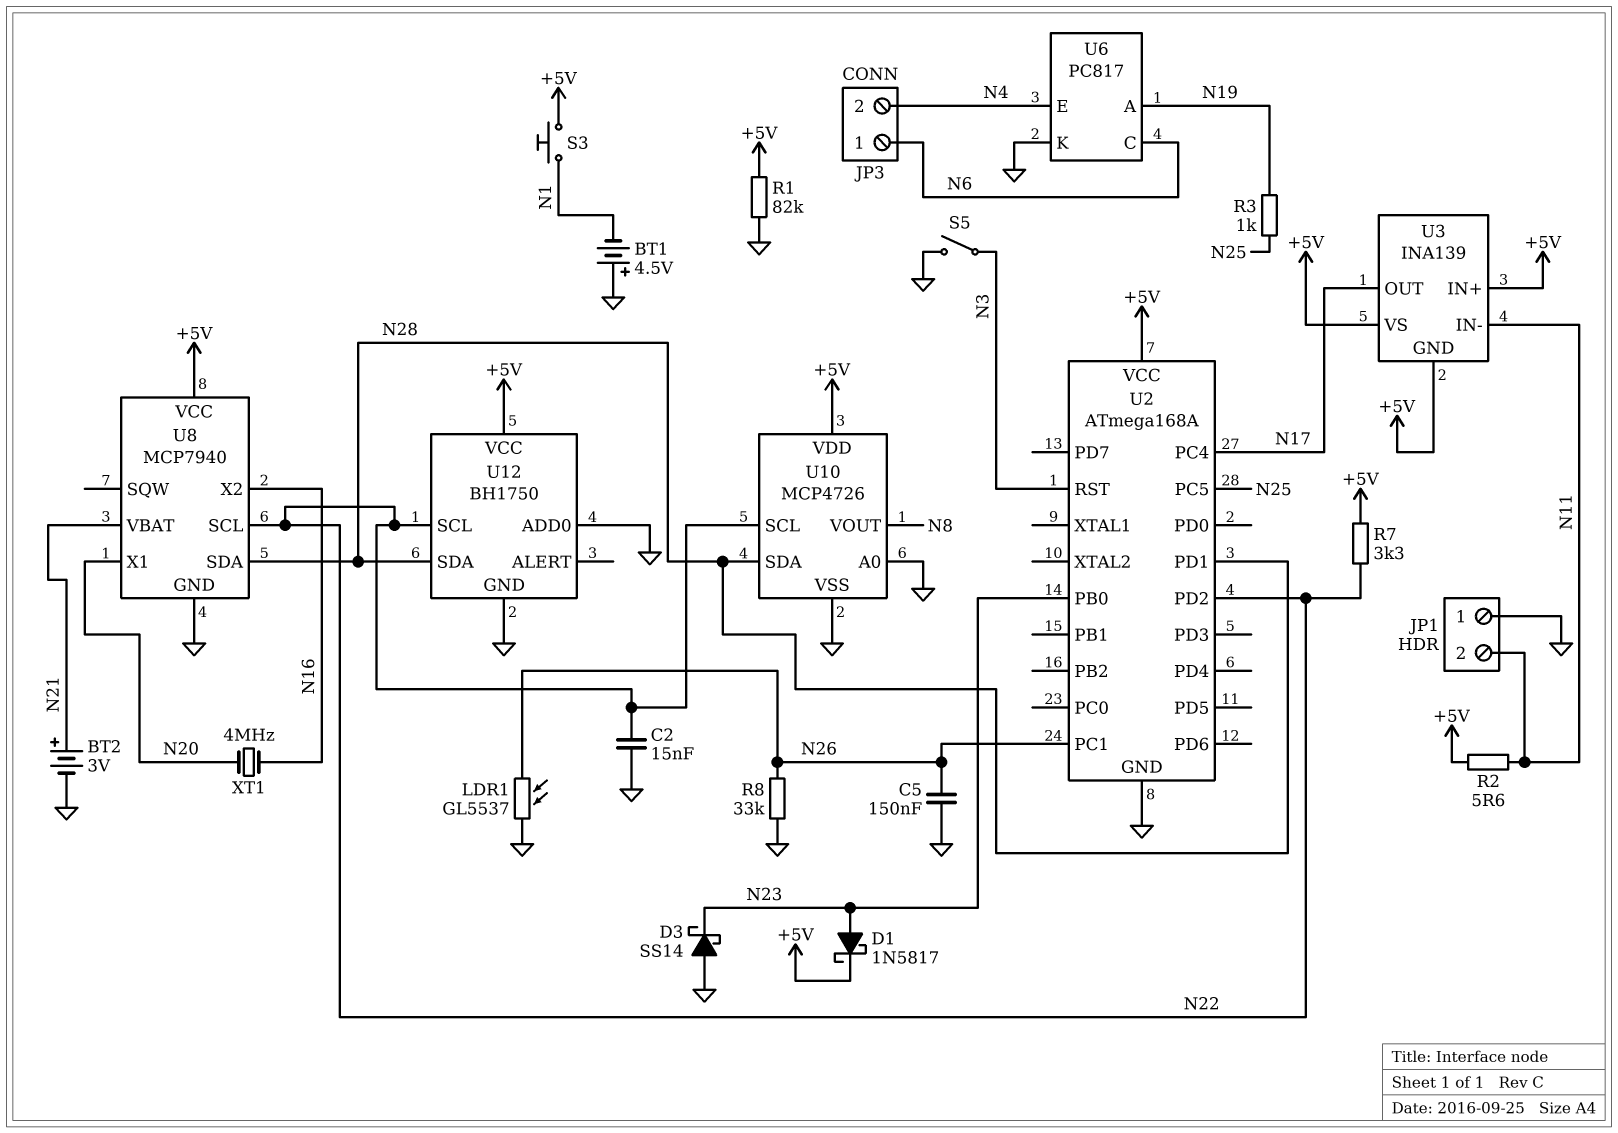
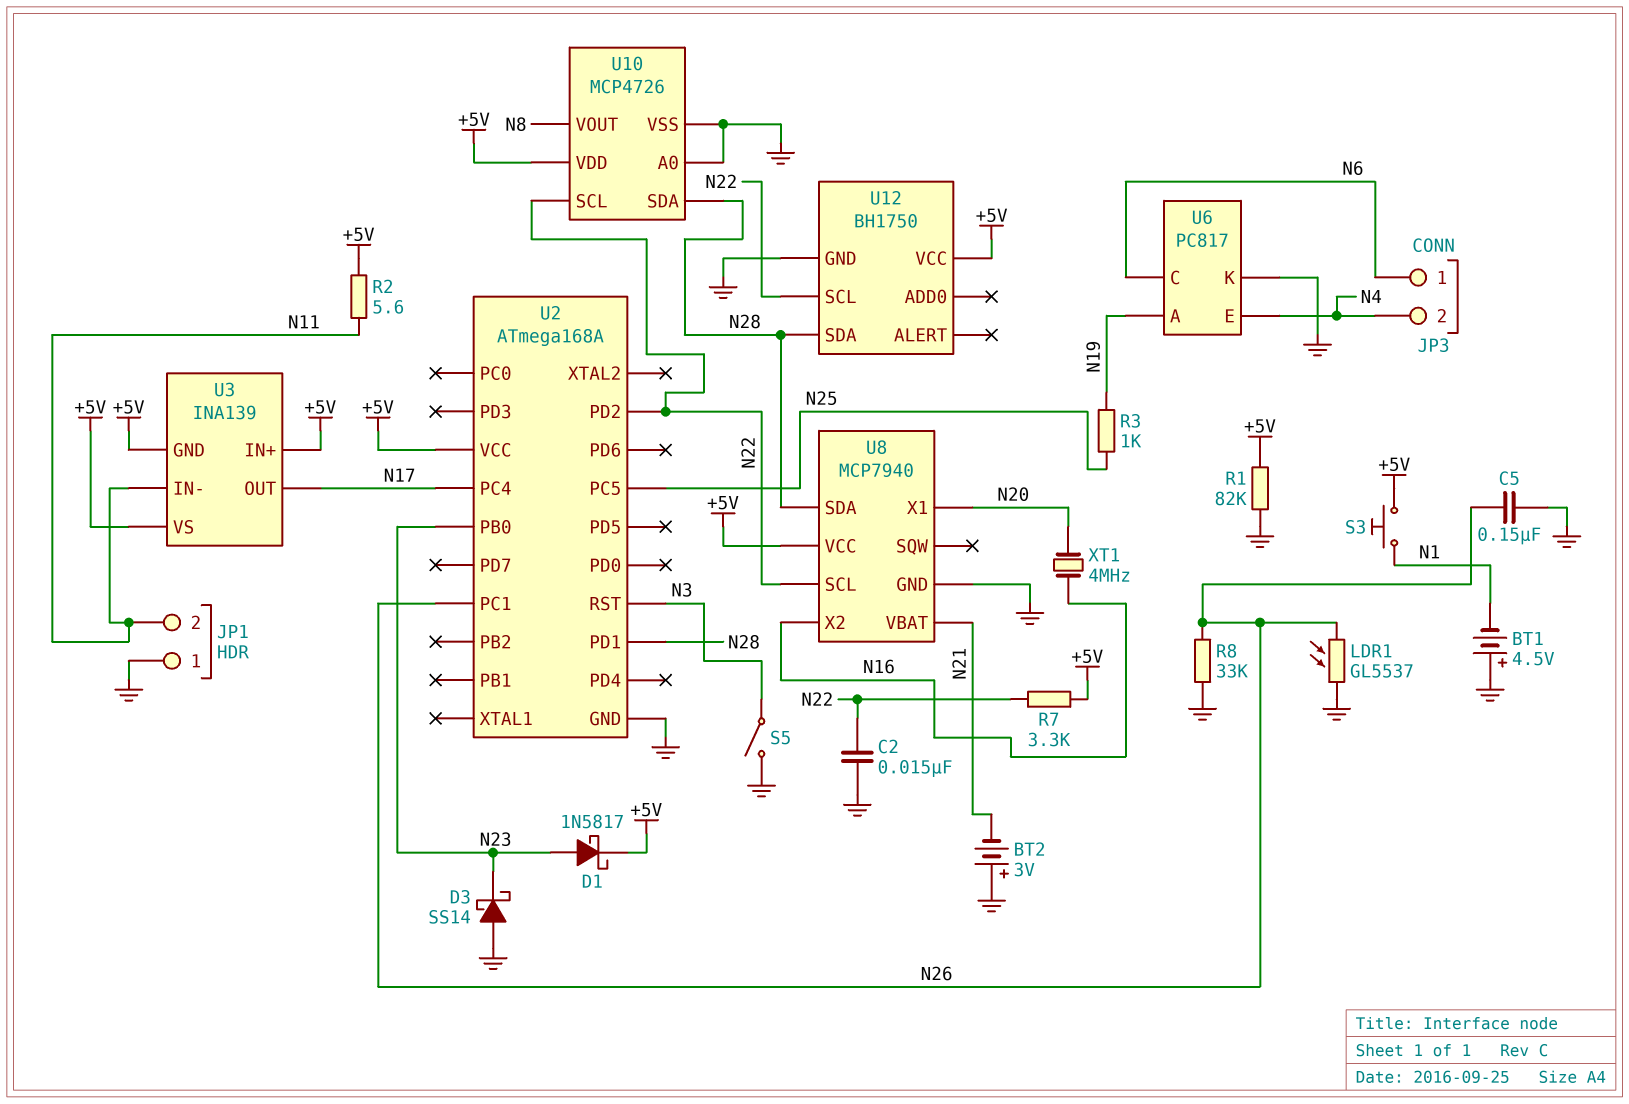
BT2: 3V (plus N21, minus GND) -> 3V (plus GND, minus N21)
U12 pin ADD0: GND -> none

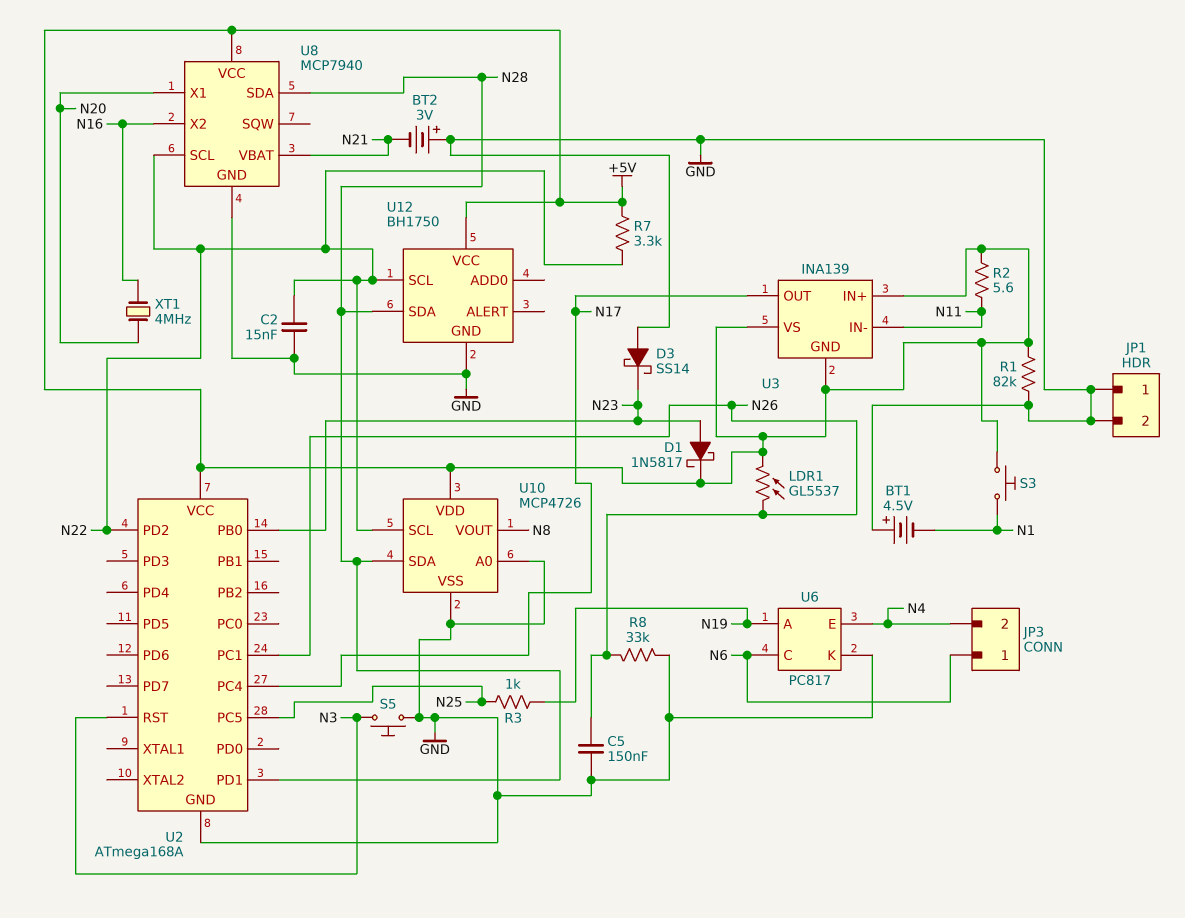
JP1 pin 2: N11 -> GND
LDR1: GL5537 (GND, N26) -> GL5537 (+5V, N26)
S5: switch (GND, N3) -> button (GND, N3)

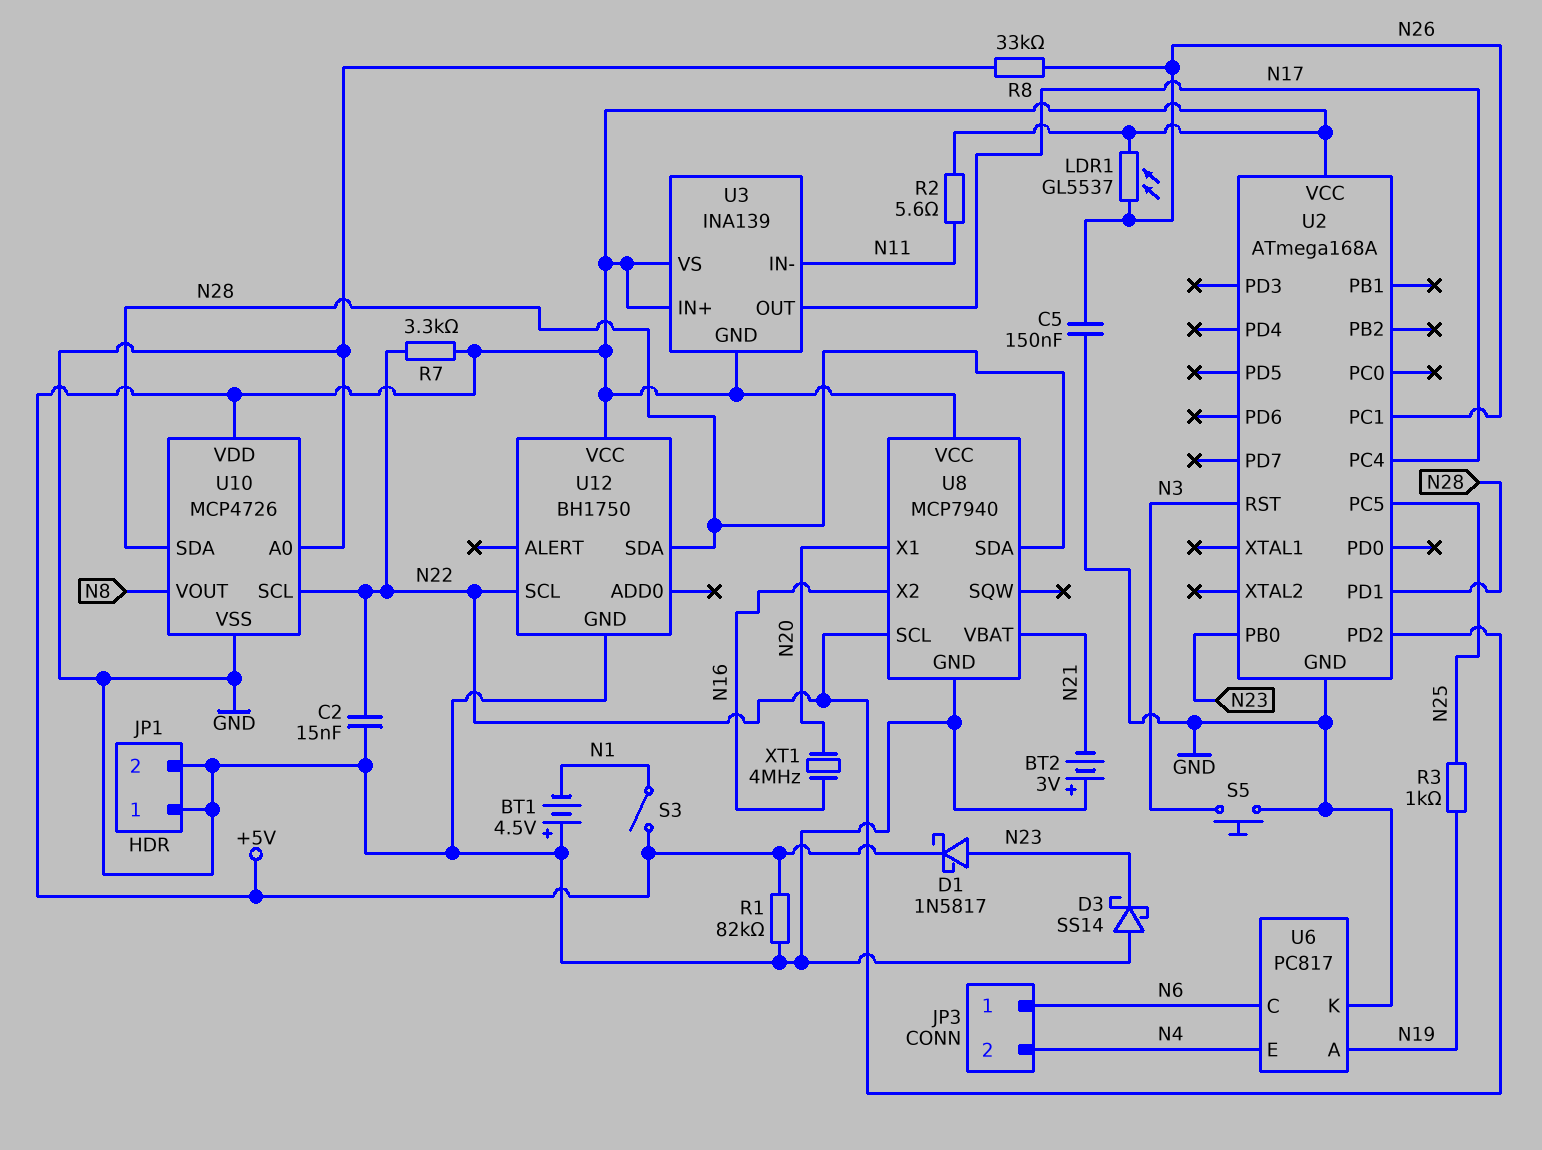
S3: button (+5V, N1) -> switch (+5V, N1)

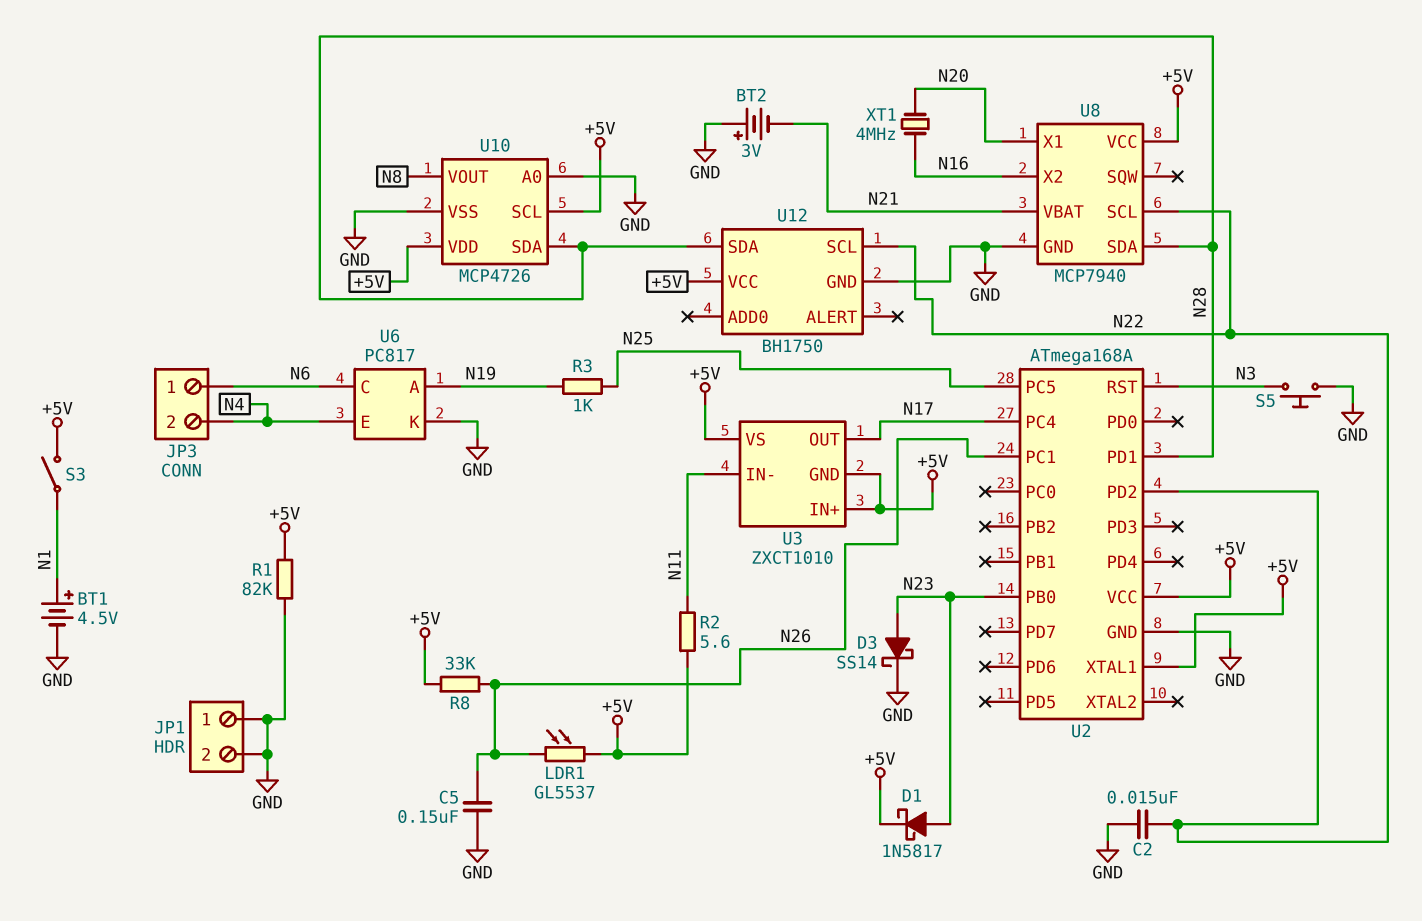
BT1: 4.5V (plus GND, minus N1) -> 4.5V (plus N1, minus GND)
D3: schottky SS14 (A GND, K N23) -> schottky SS14 (A N23, K GND)
R7: 3.3k (+5V, N22) -> none
R8: 33k (GND, N26) -> 33k (+5V, N26)
U2 pin XTAL1: none -> +5V
U3: INA139 -> ZXCT1010
U10 pin SCL: N22 -> +5V

